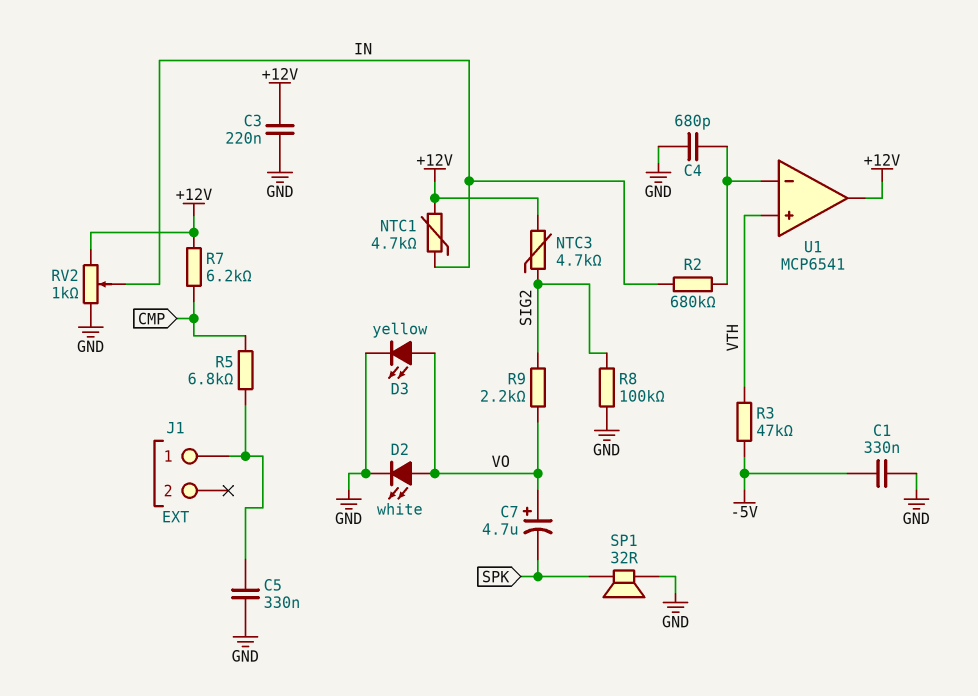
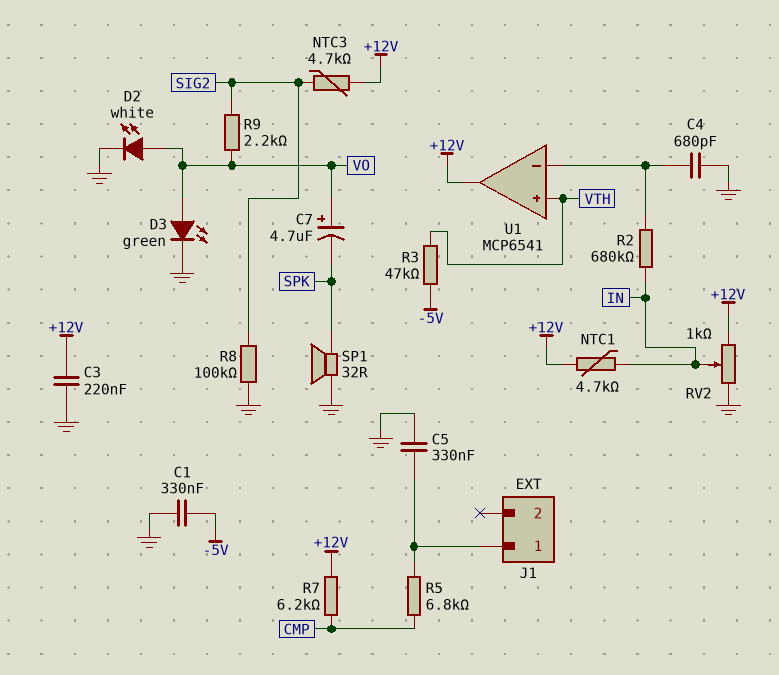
D3: LED yellow (A VO, K GND) -> LED green (A VO, K GND)

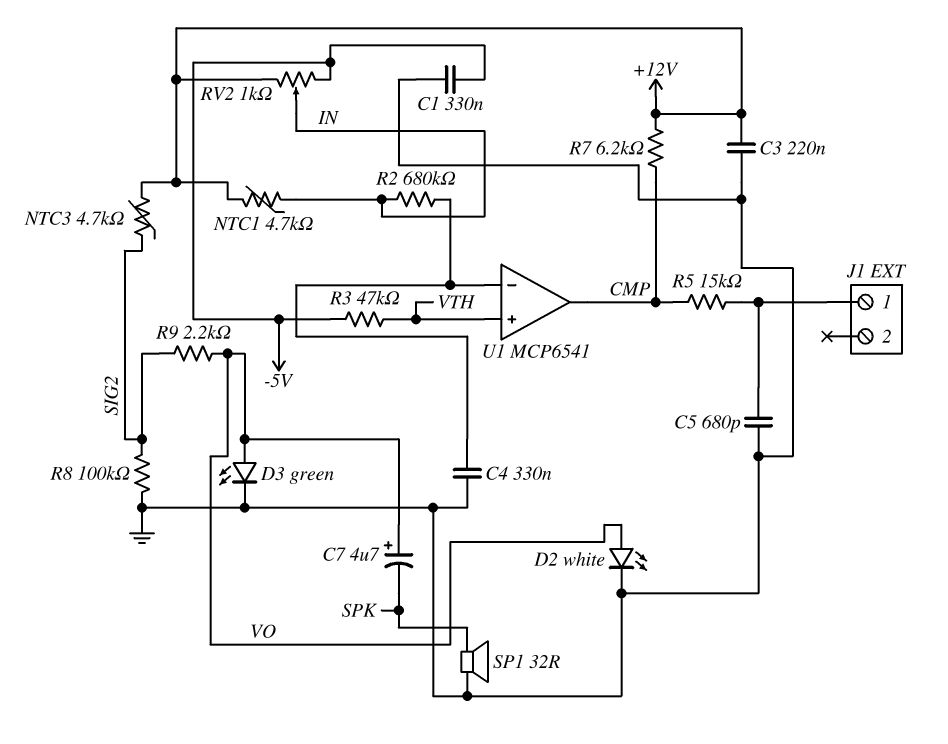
C4: 680pF (GND, U1/in-) -> 330nF (GND, U1/in-)
C5: 330nF (GND, J1/1) -> 680pF (GND, J1/1)
R5: 6.8k (CMP, J1/1) -> 15k (CMP, J1/1)
RV2: 1k (+12V, GND, wiper IN) -> 1k (+12V, -5V, wiper IN)
U1 pin out: +12V -> CMP

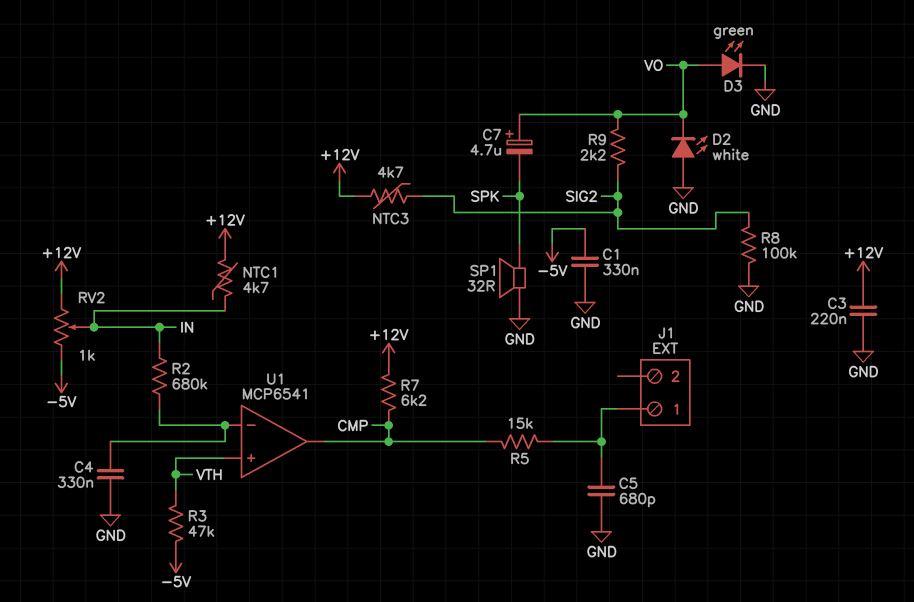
D2: LED white (A VO, K GND) -> LED white (A GND, K VO)

